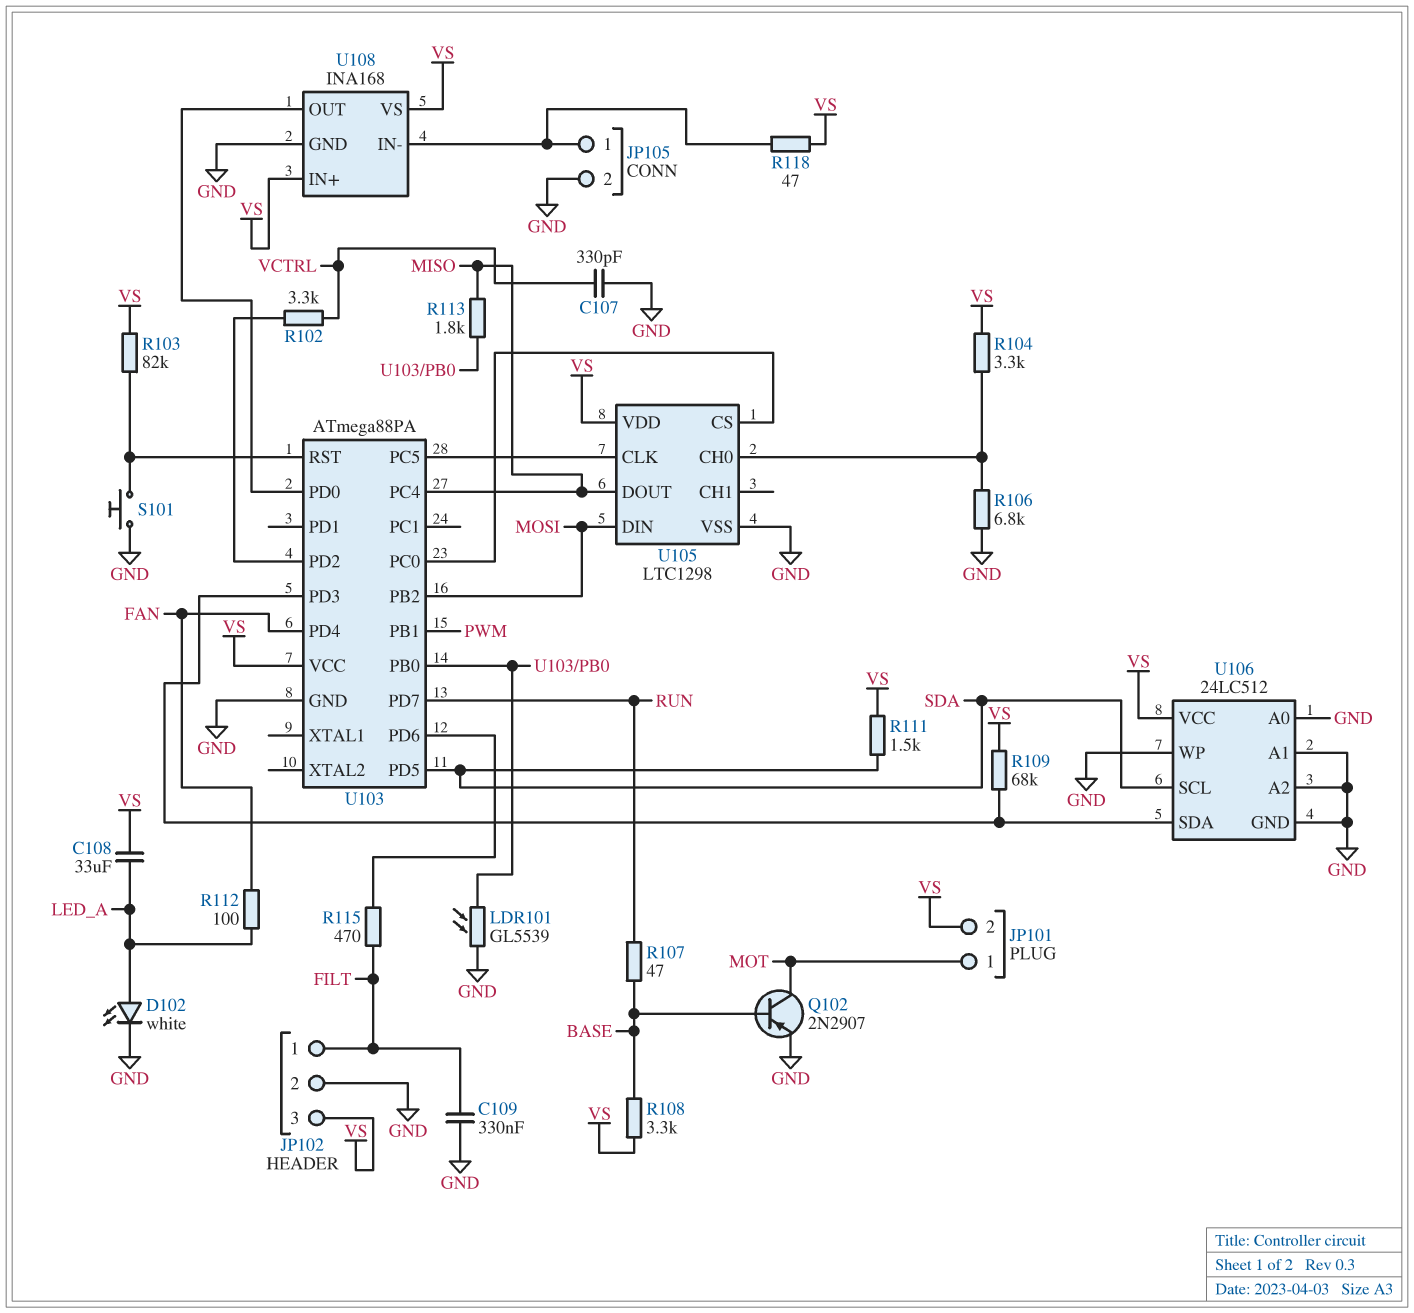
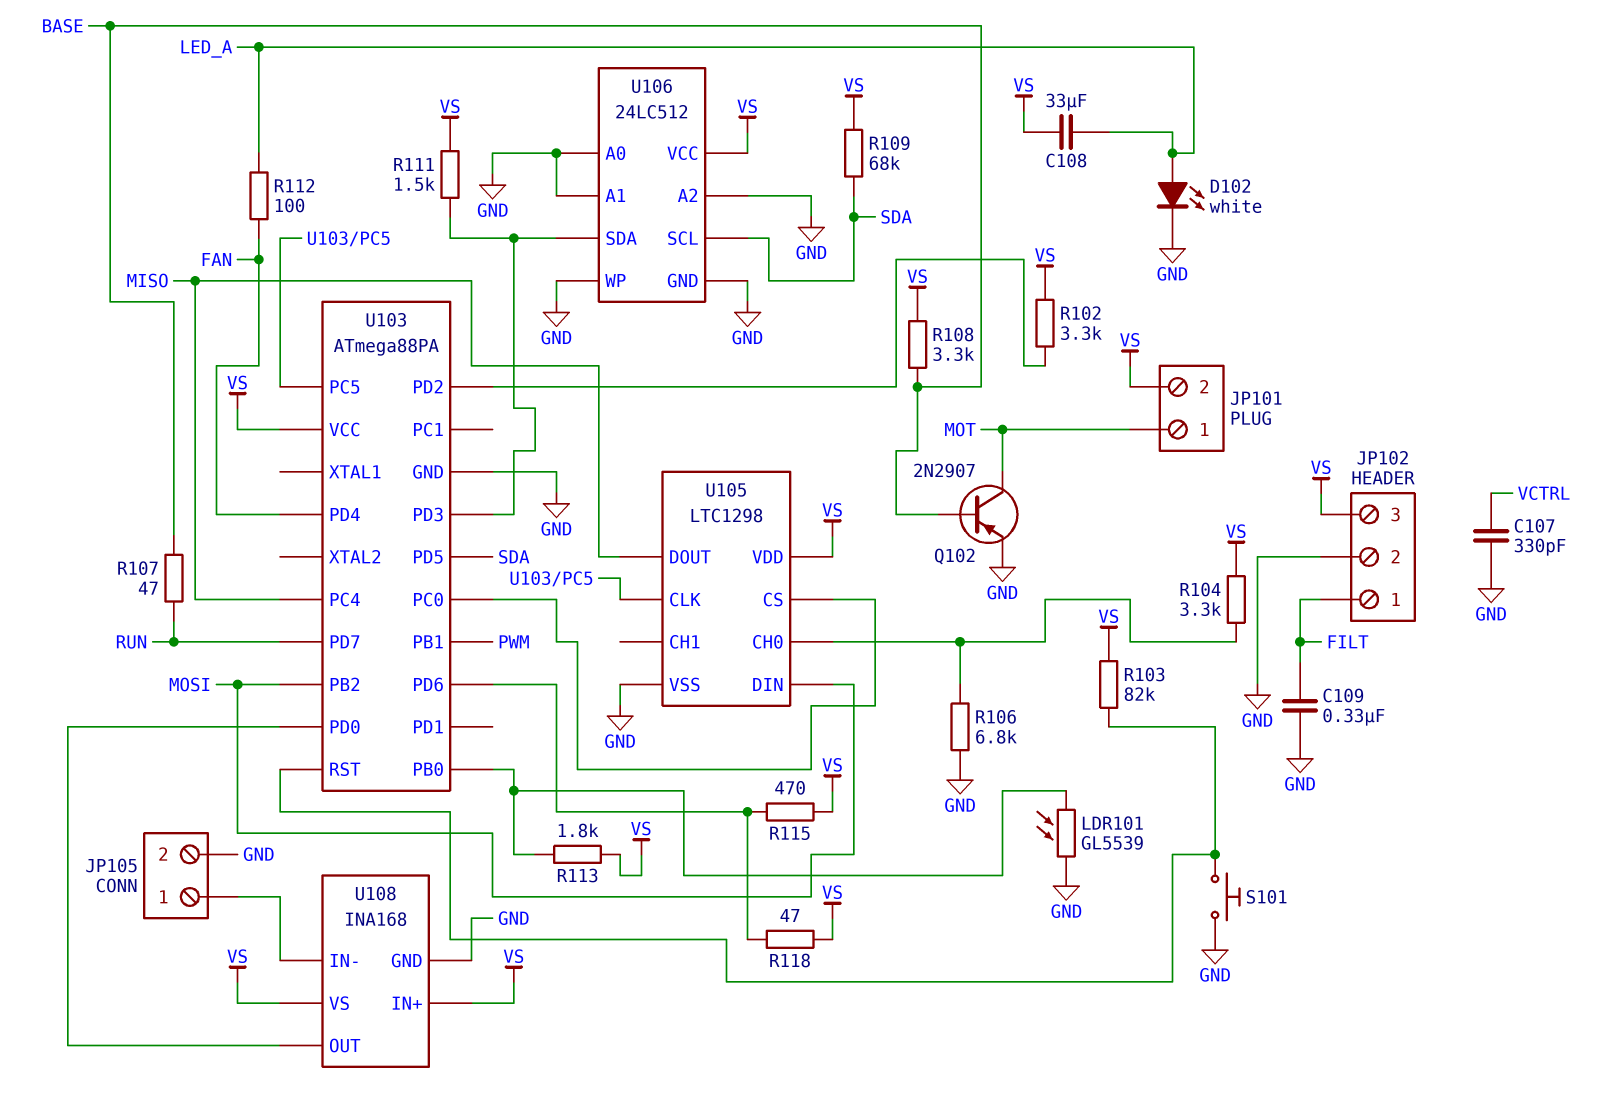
R102: 3.3k (U103/PD2, VCTRL) -> 3.3k (U103/PD2, VS)
R109: 68k (U103/PD3, VS) -> 68k (SDA, VS)
R111: 1.5k (SDA, VS) -> 1.5k (U103/PD3, VS)
R113: 1.8k (MISO, U103/PB0) -> 1.8k (U103/PB0, VS)
R115: 470 (FILT, U103/PD6) -> 470 (U103/PD6, VS)
R118: 47 (JP105/1, VS) -> 47 (U103/PD6, VS)

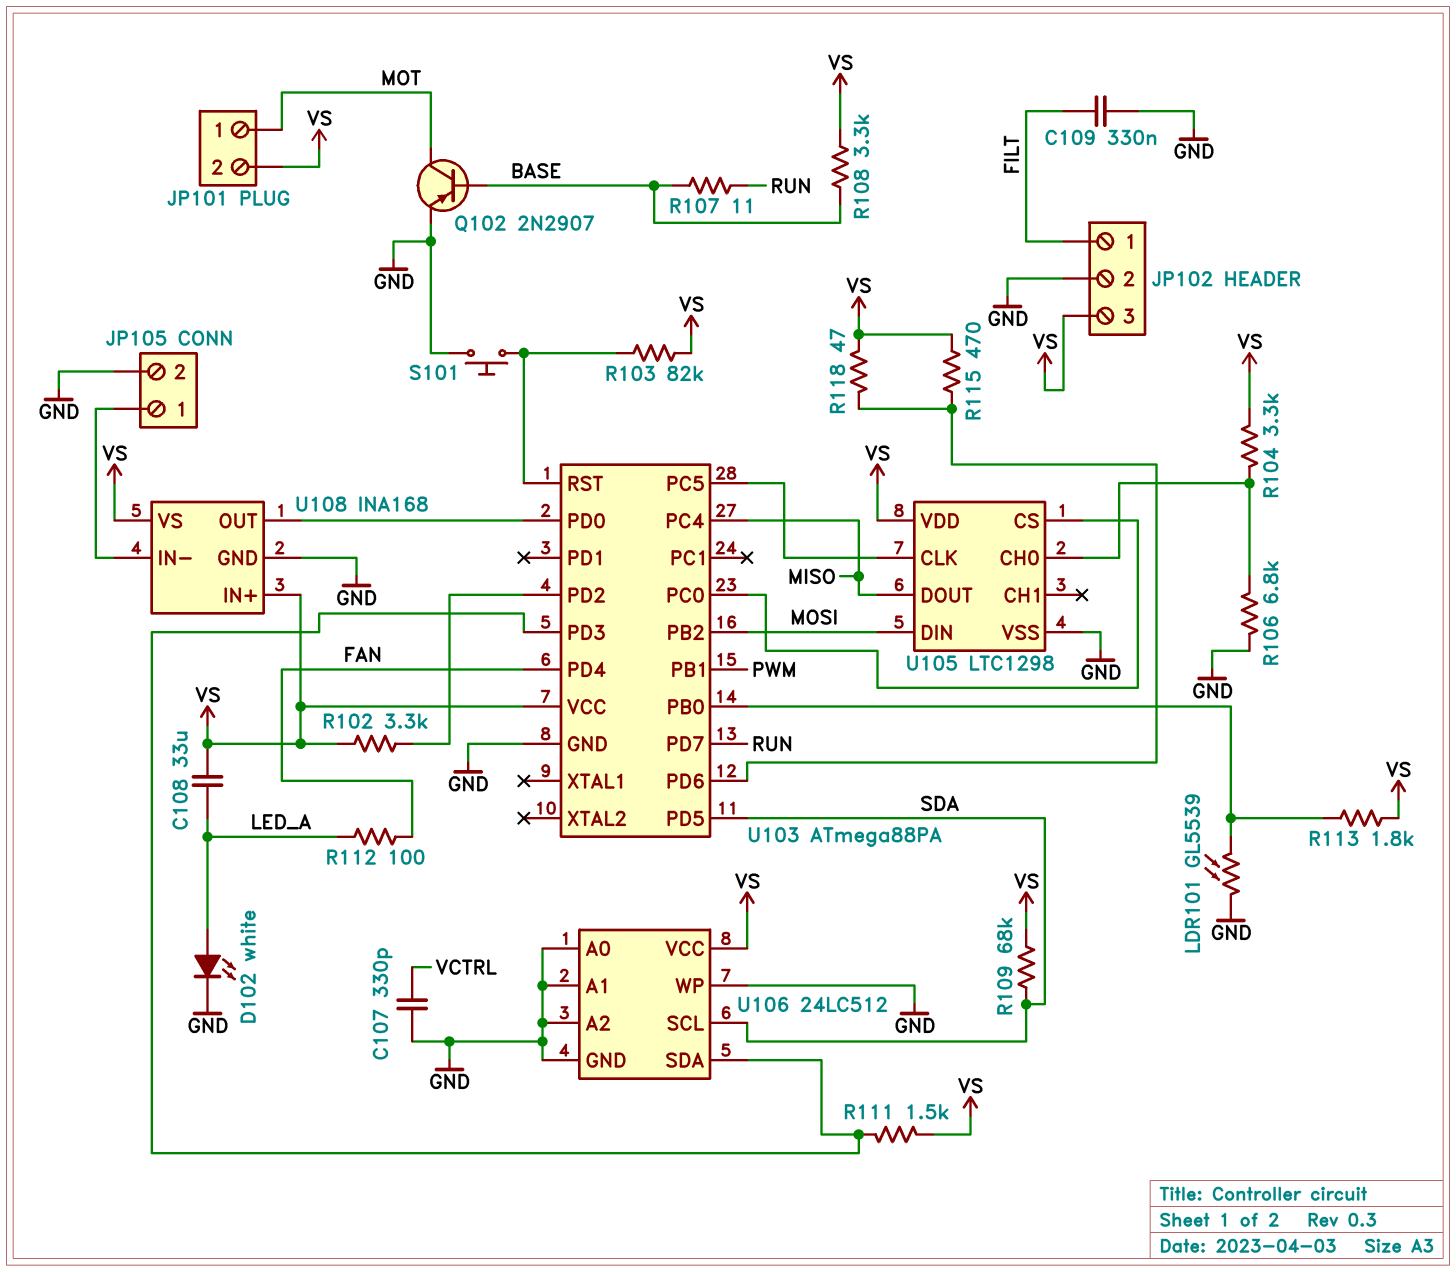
R107: 47 (BASE, RUN) -> 11 (BASE, RUN)

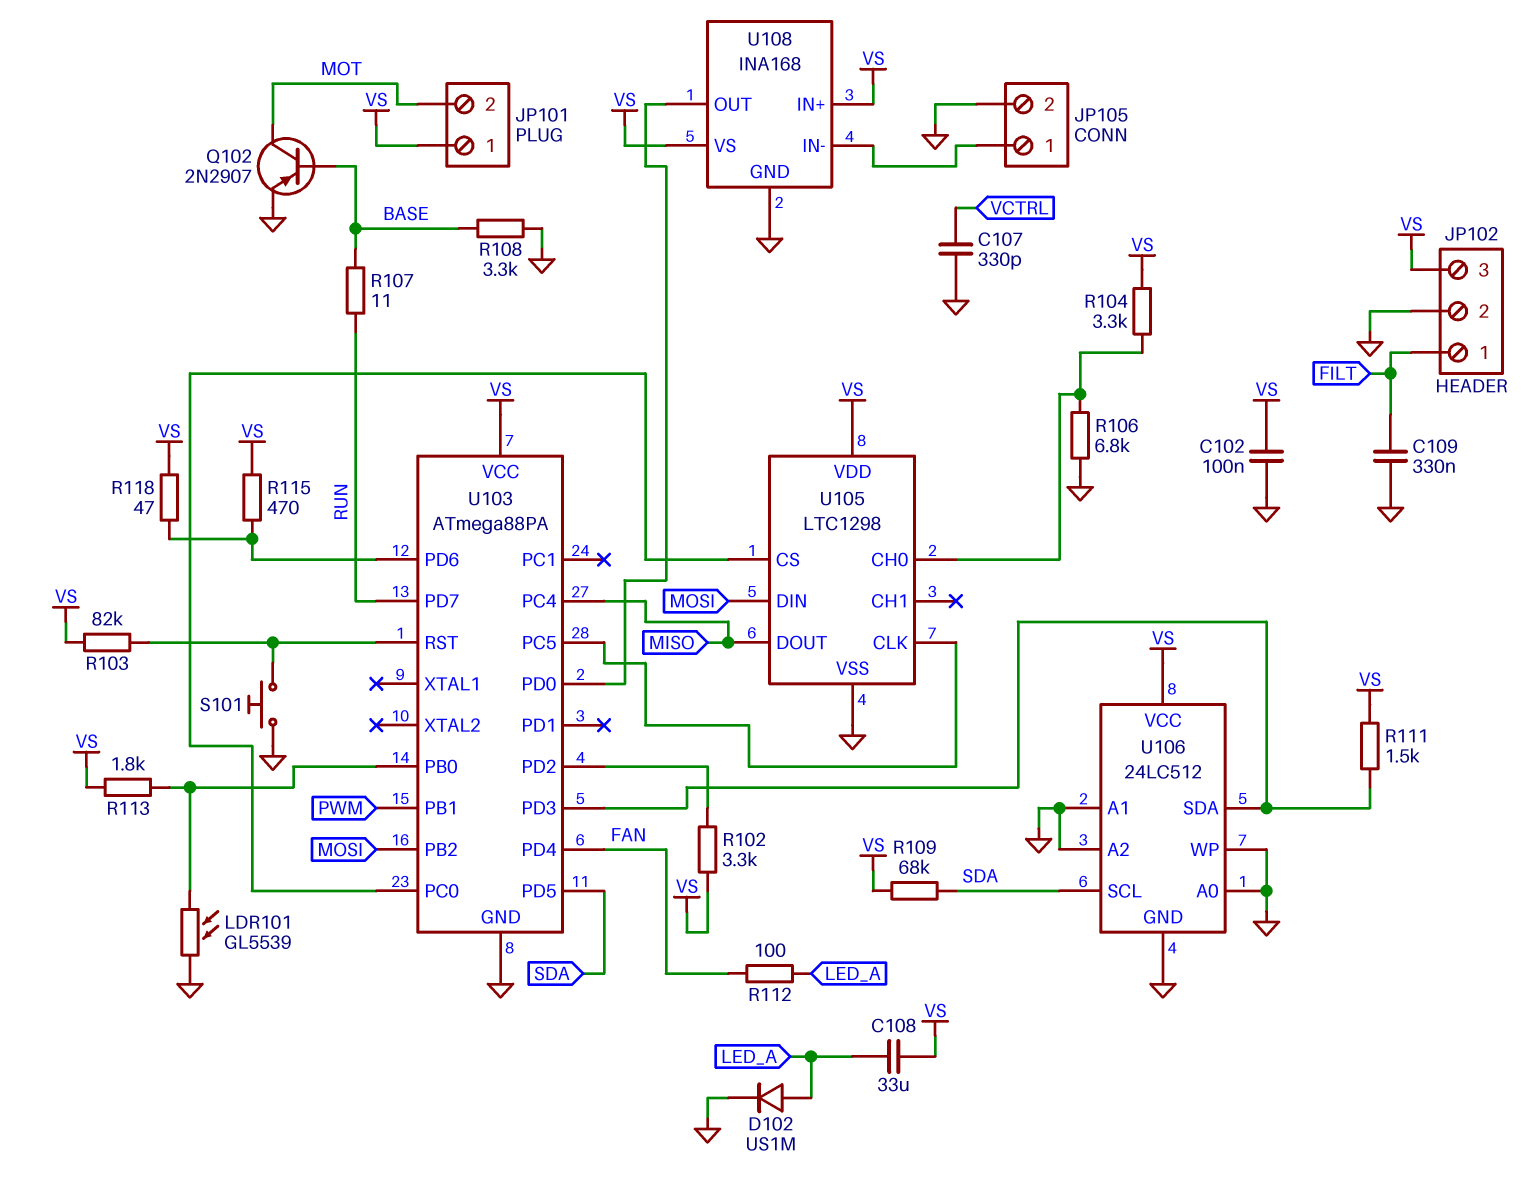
C102: none -> 100nF (GND, VS)
D102: LED white (A LED_A, K GND) -> diode US1M (A LED_A, K GND)
JP101 pin 1: MOT -> VS
JP101 pin 2: VS -> MOT
R108: 3.3k (BASE, VS) -> 3.3k (BASE, GND)

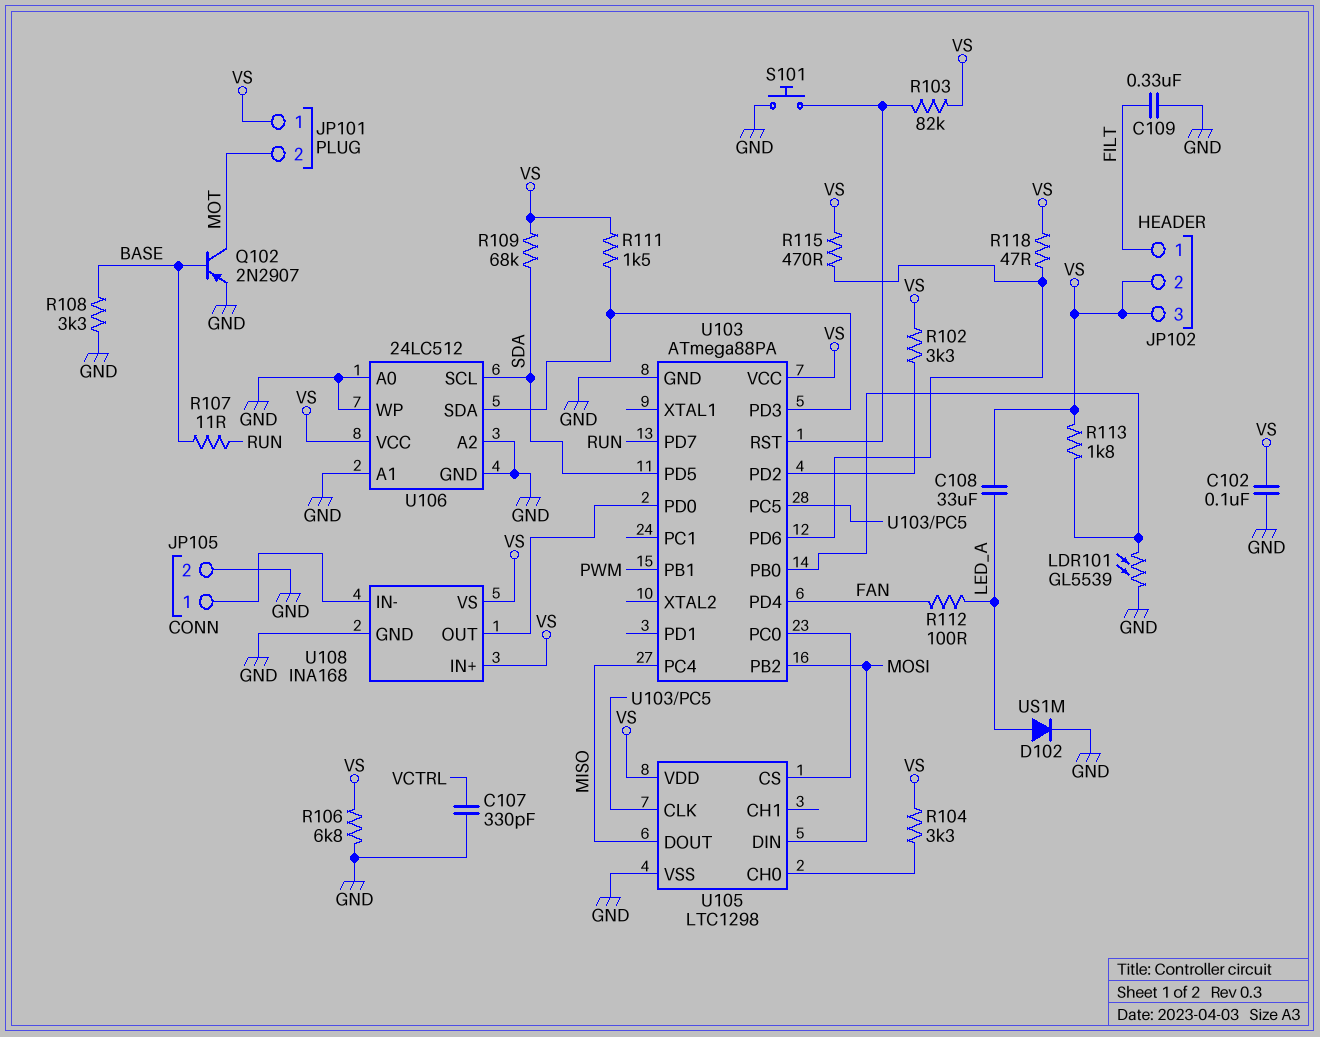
JP102 pin 2: GND -> VS
R106: 6.8k (GND, U105/CH0) -> 6.8k (GND, VS)

